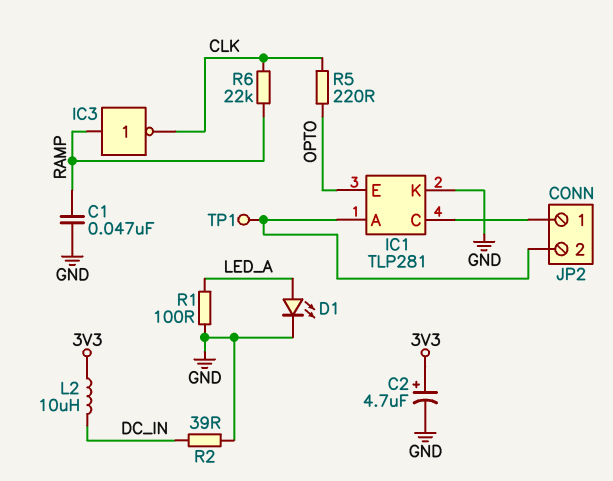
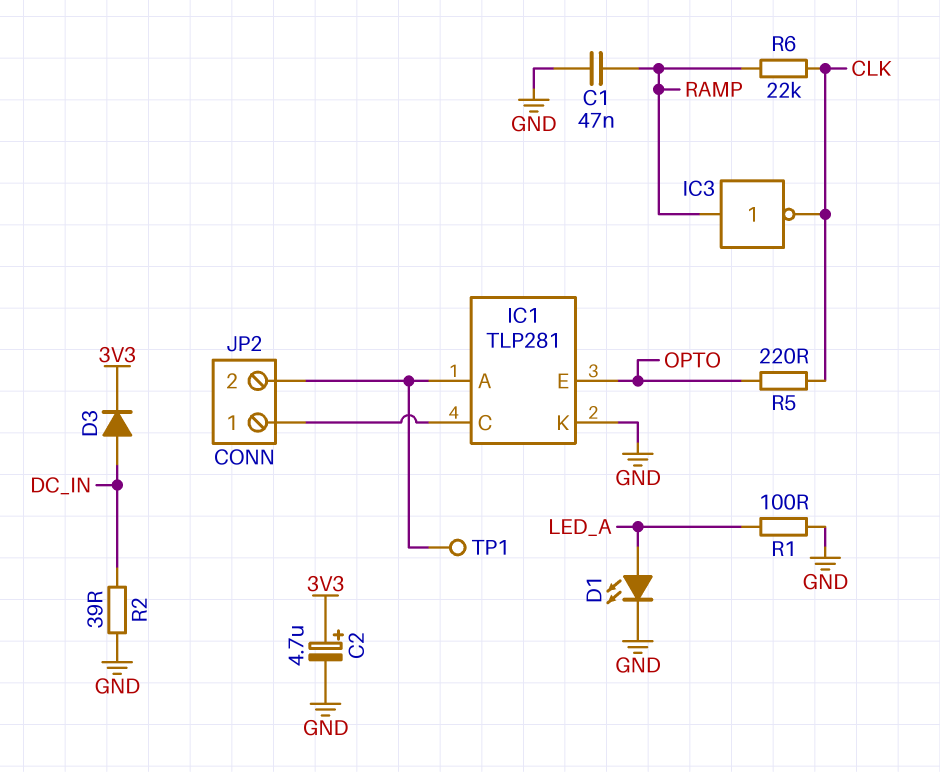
D3: none -> diode (A DC_IN, K 3V3)
L2: 10uH (3V3, DC_IN) -> none

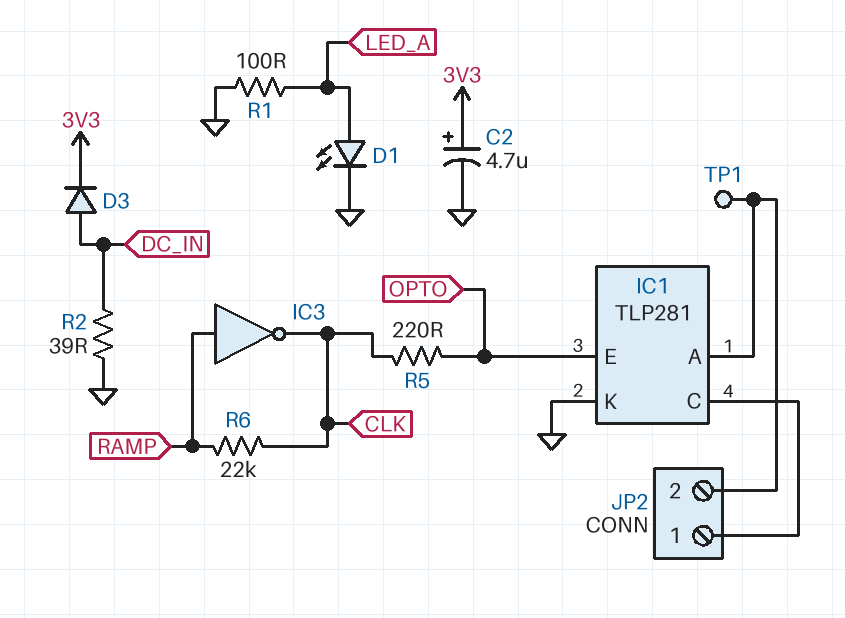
C1: 47nF (GND, RAMP) -> none

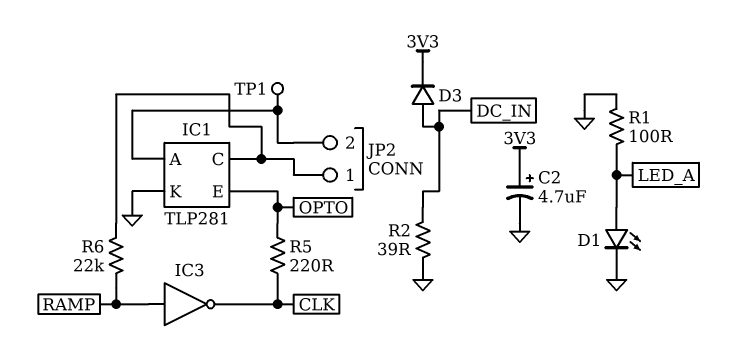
R6: 22k (CLK, RAMP) -> 22k (IC1/C, RAMP)

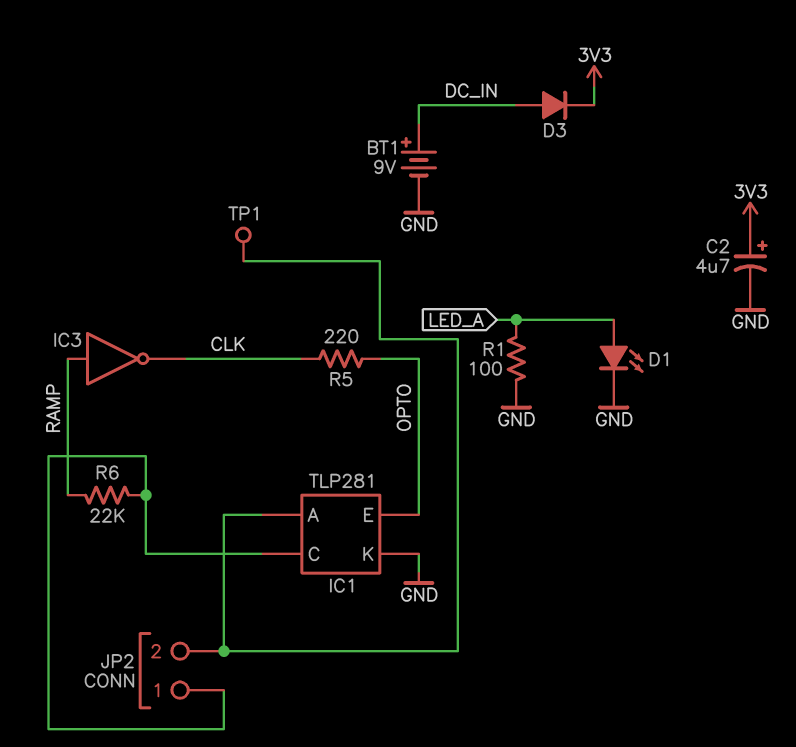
BT1: none -> 9V (plus DC_IN, minus GND)
R2: 39 (DC_IN, GND) -> none

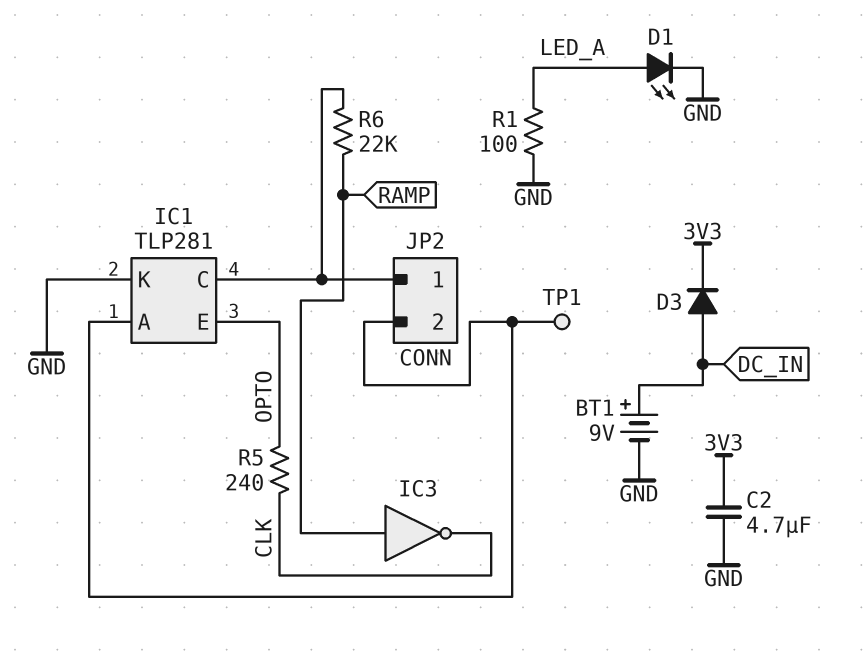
C2: 4.7uF (plus 3V3, minus GND) -> 4.7uF (3V3, GND)
R5: 220 (CLK, OPTO) -> 240 (CLK, OPTO)

